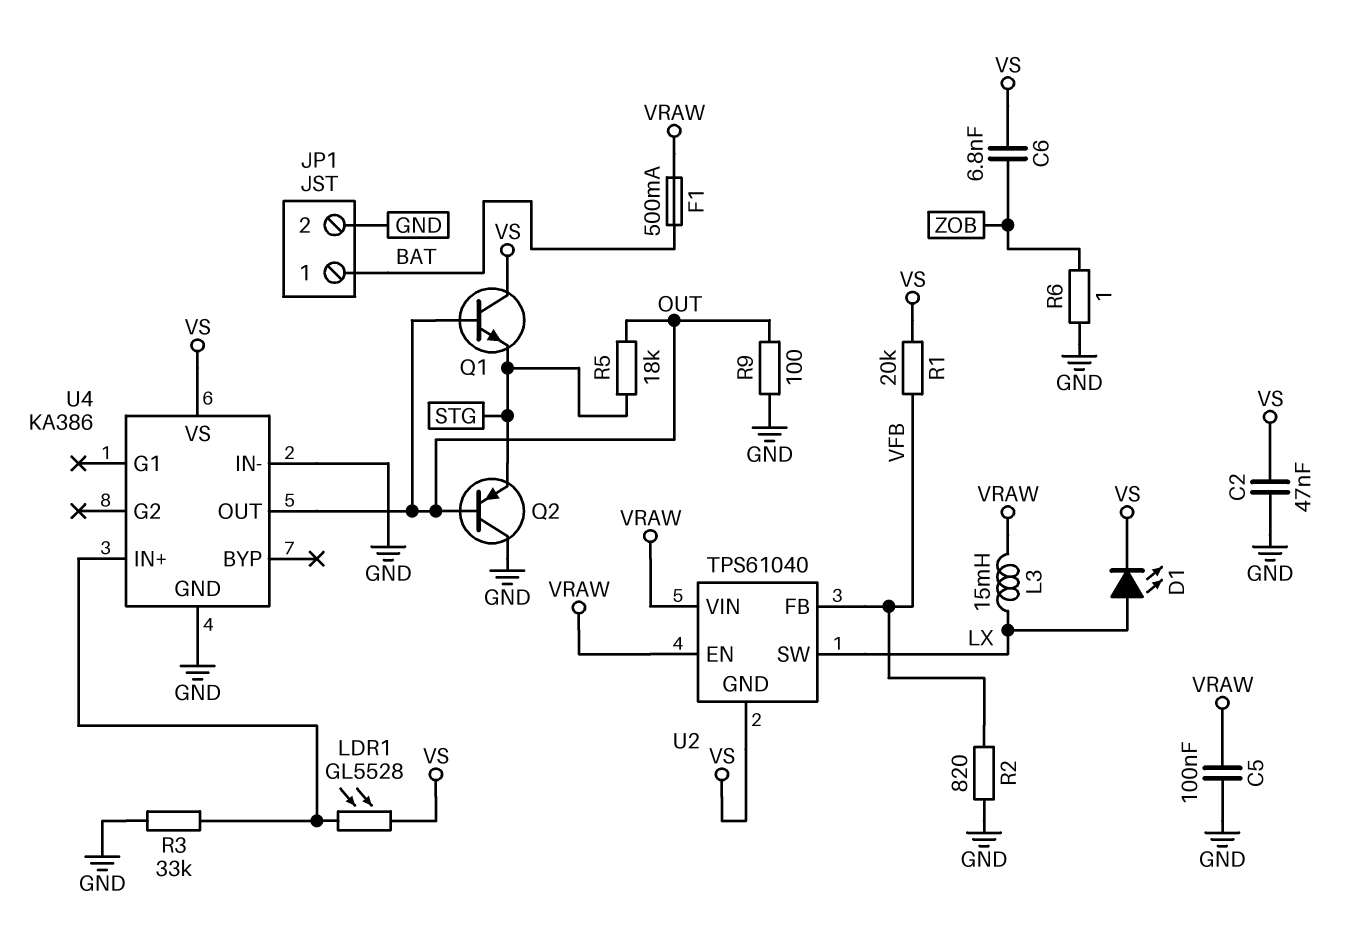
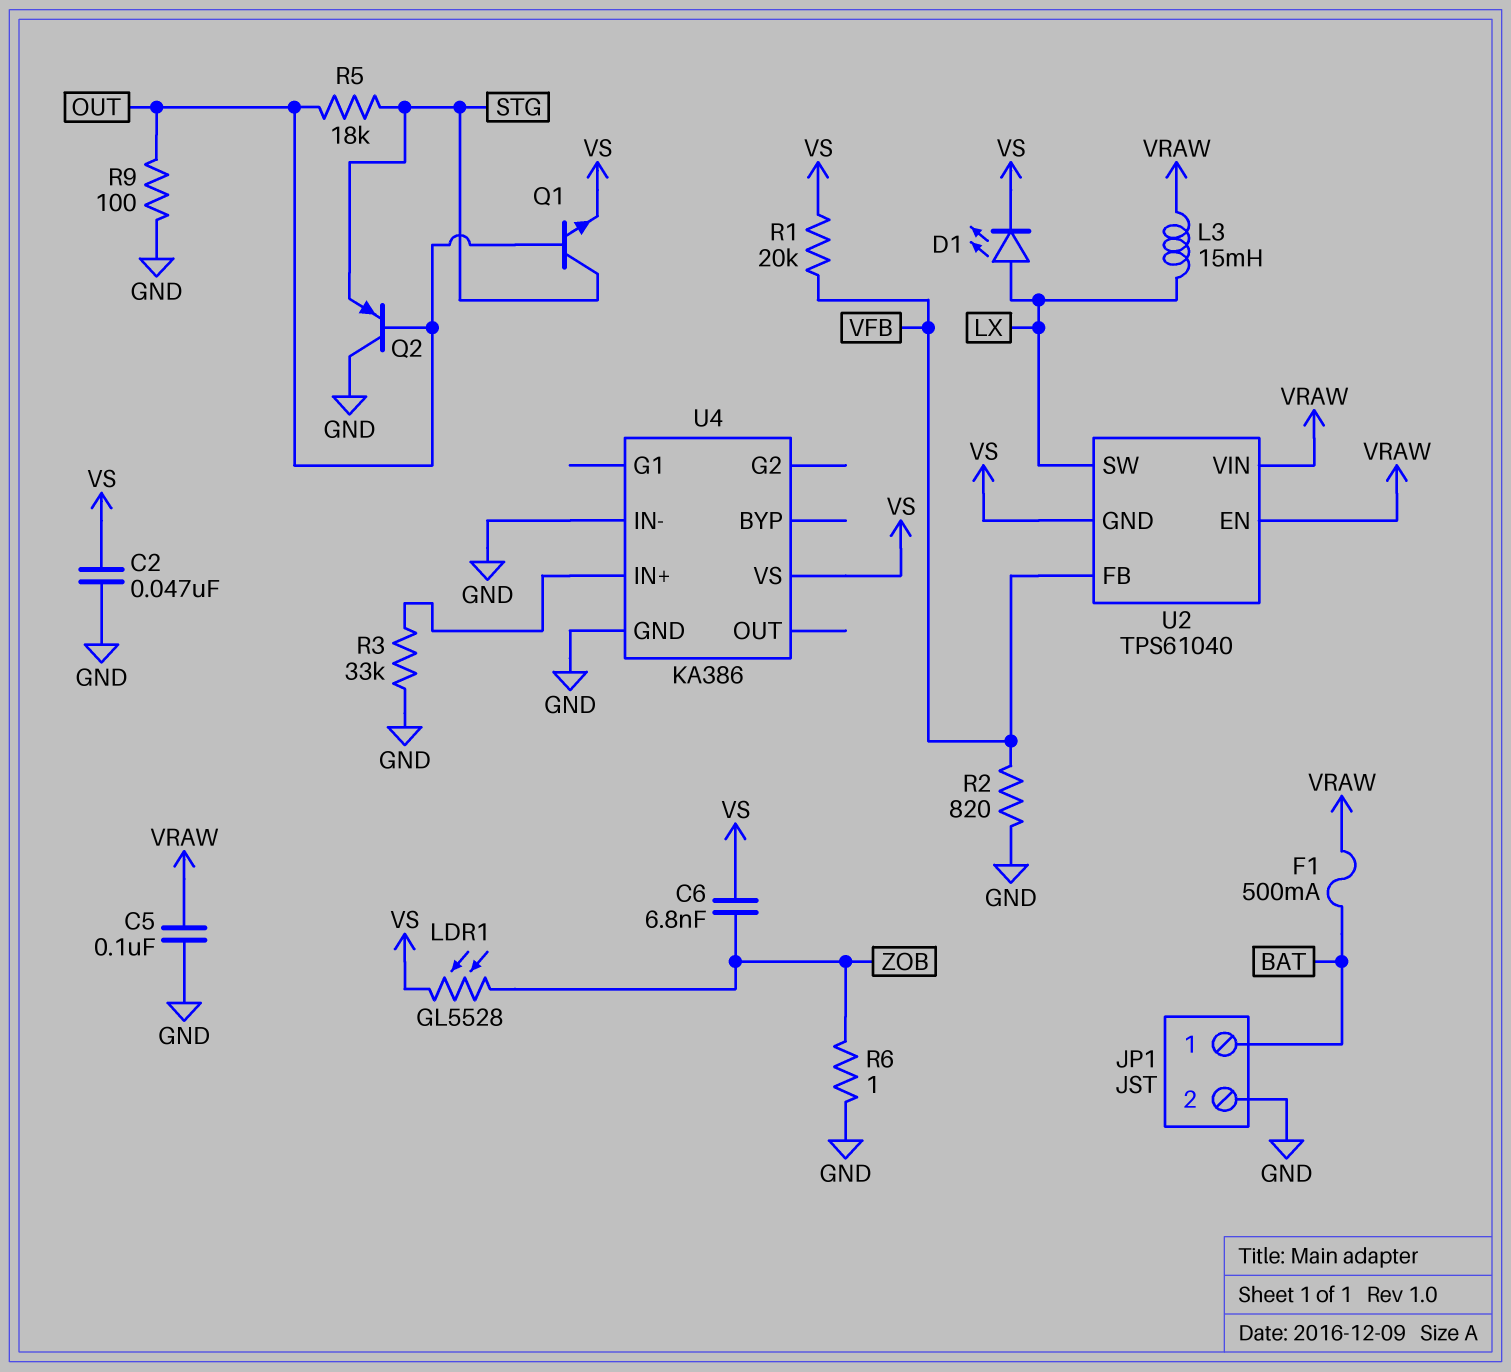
LDR1: GL5528 (U4/IN+, VS) -> GL5528 (VS, ZOB)
Q1: NPN (B OUT, C VS, E STG) -> NPN (B OUT, C STG, E VS)
U4 pin OUT: OUT -> none

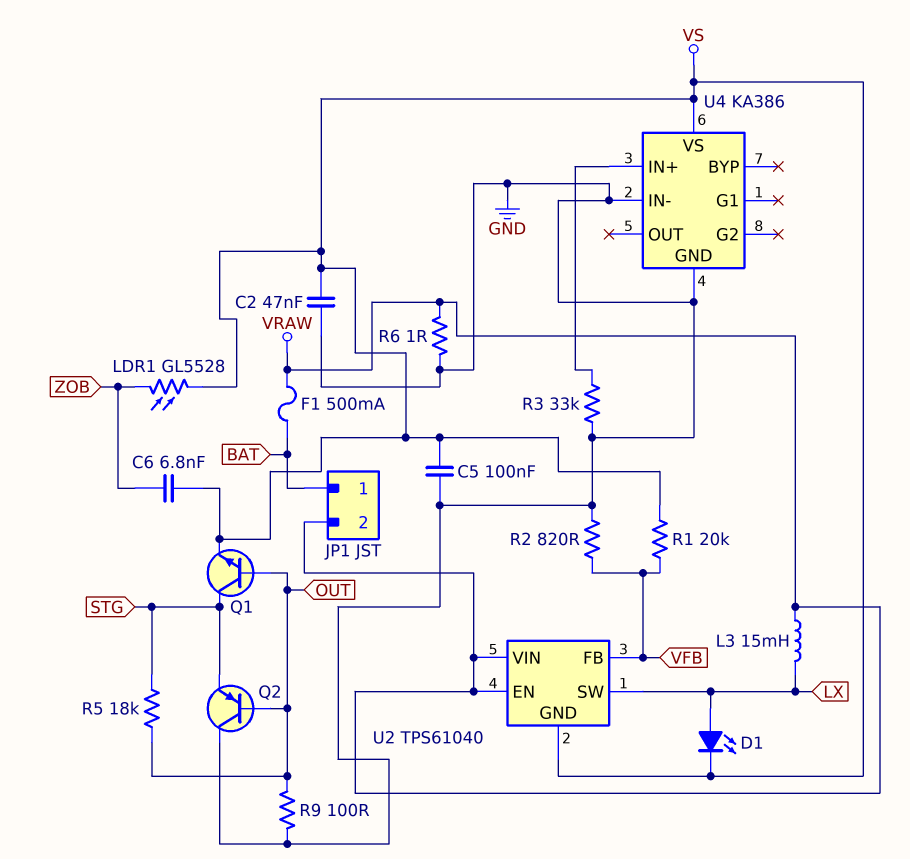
C5: 100nF (GND, VRAW) -> 100nF (GND, VS)
JP1 pin 2: GND -> VRAW
R6: 1 (GND, ZOB) -> 1 (GND, VRAW)

